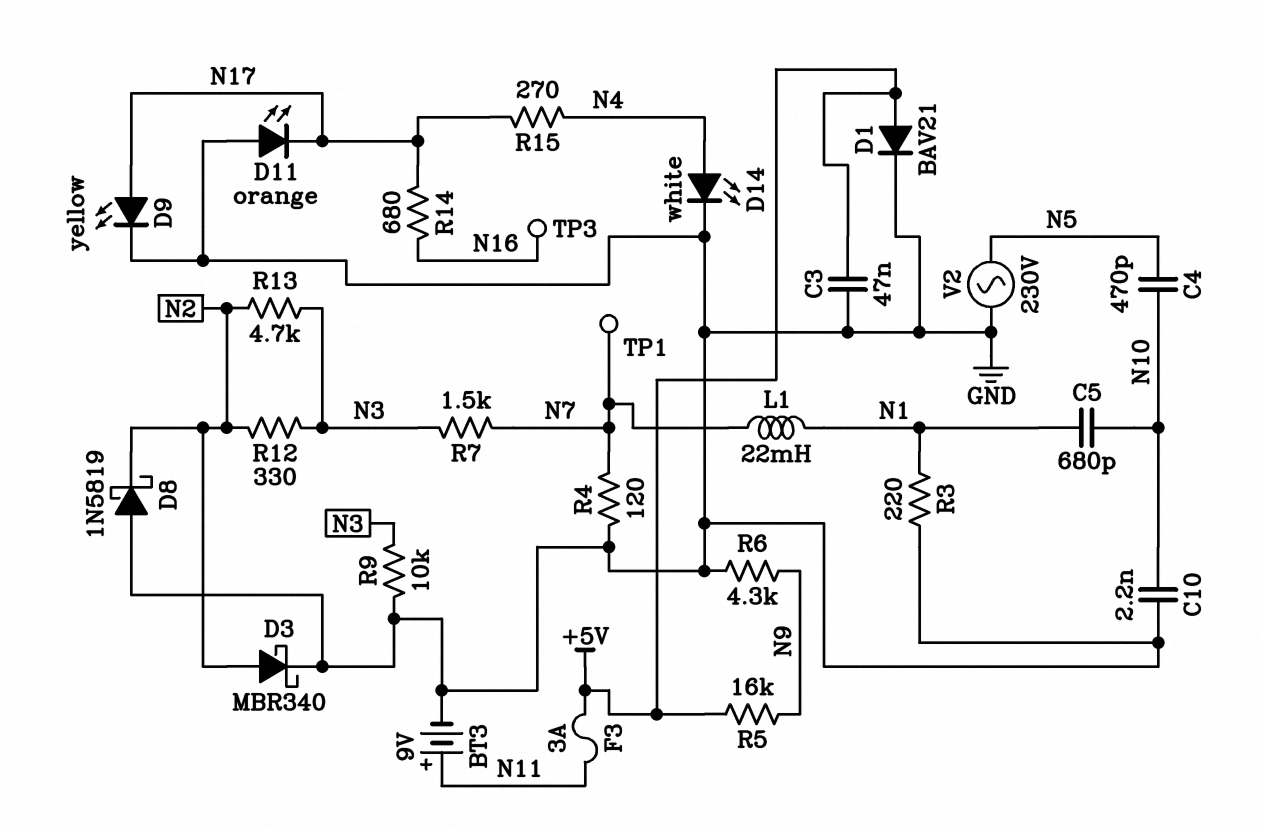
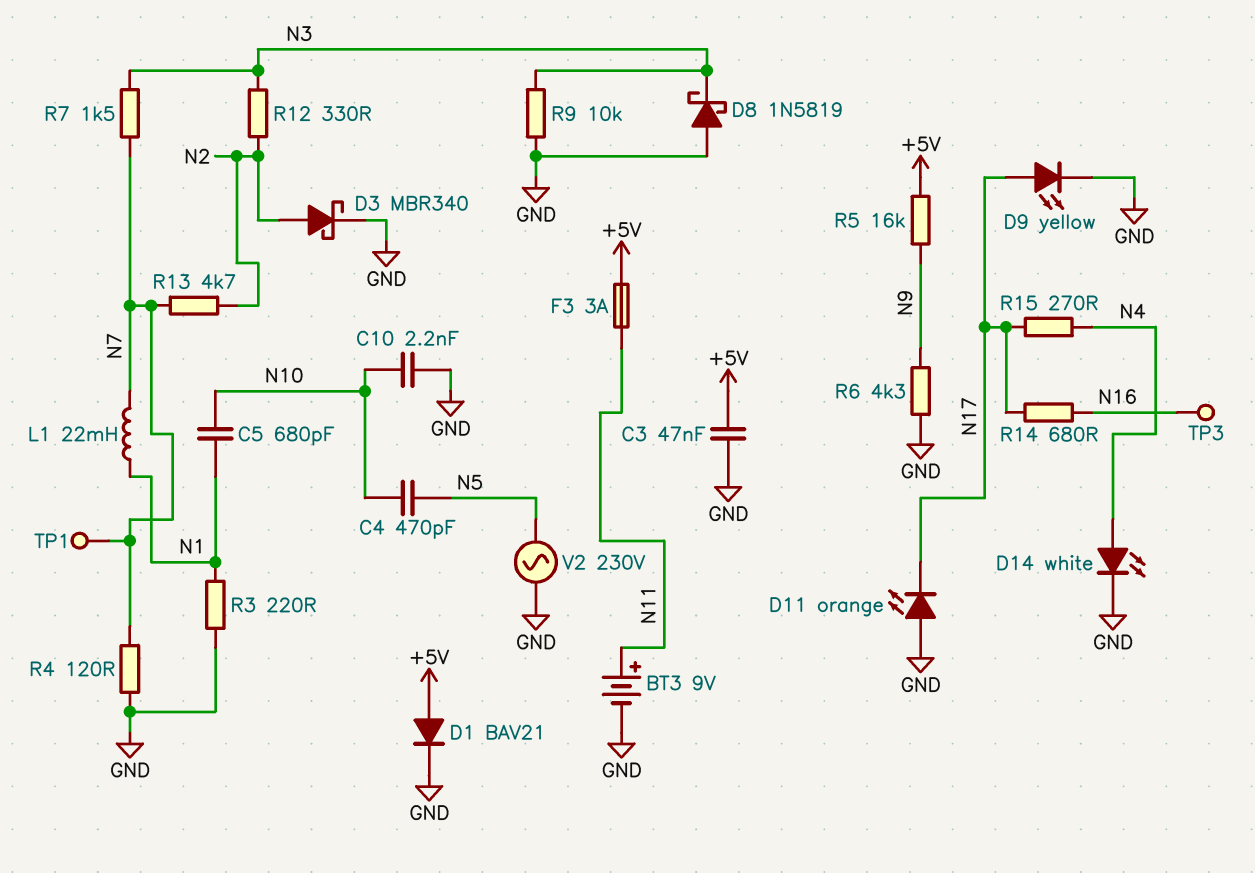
D8: schottky 1N5819 (A GND, K N2) -> schottky 1N5819 (A GND, K N3)
R13: 4.7k (N2, N3) -> 4.7k (N2, N7)

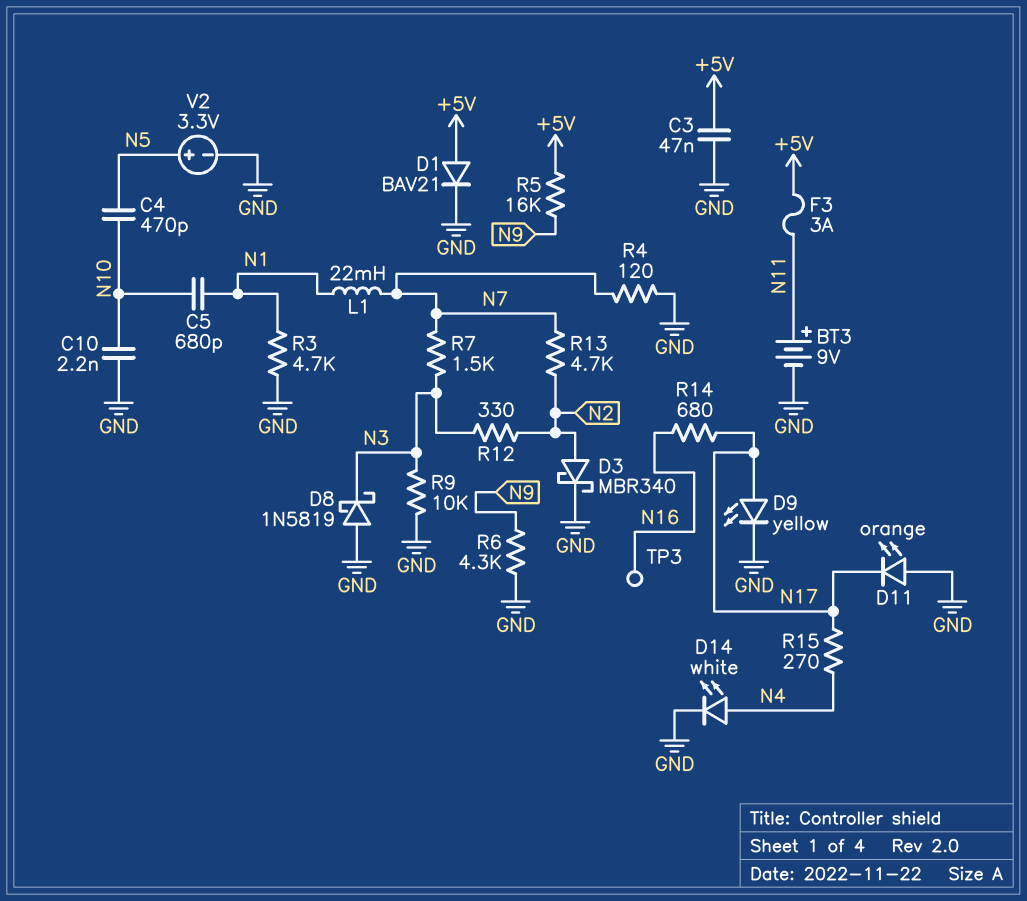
R3: 220 (GND, N1) -> 4.7k (GND, N1)
TP1: test point (N7) -> none
V2: AC 230V (GND, N5) -> 3.3V (plus N5, minus GND)

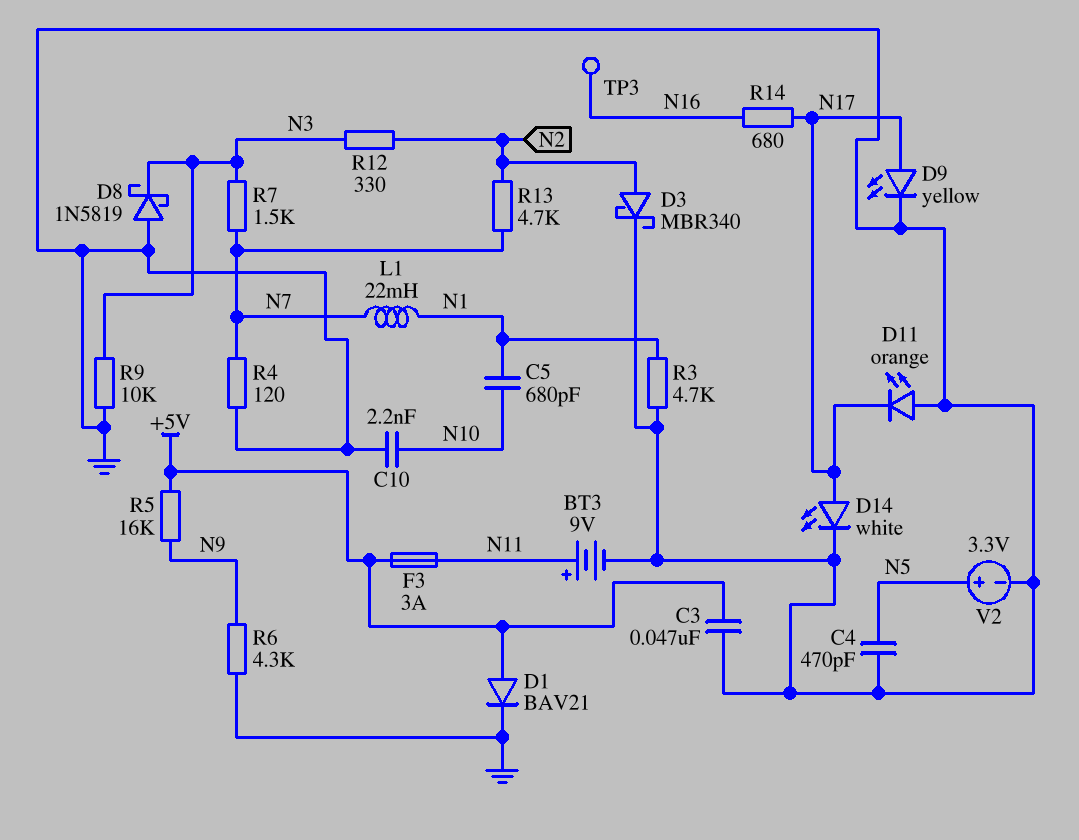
C4: 470pF (N5, N10) -> 470pF (GND, N5)
D14: LED white (A N4, K GND) -> LED white (A N17, K GND)
R15: 270 (N4, N17) -> none

